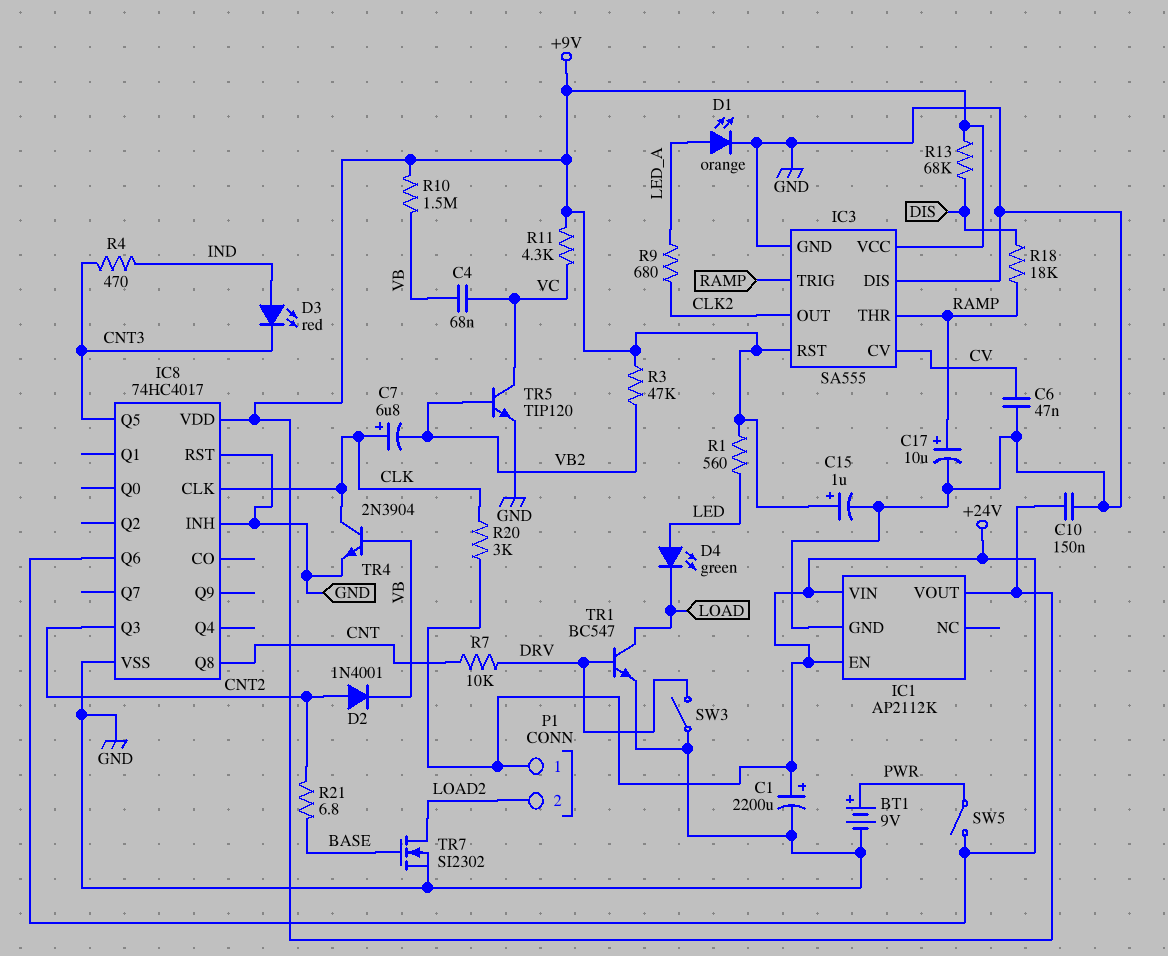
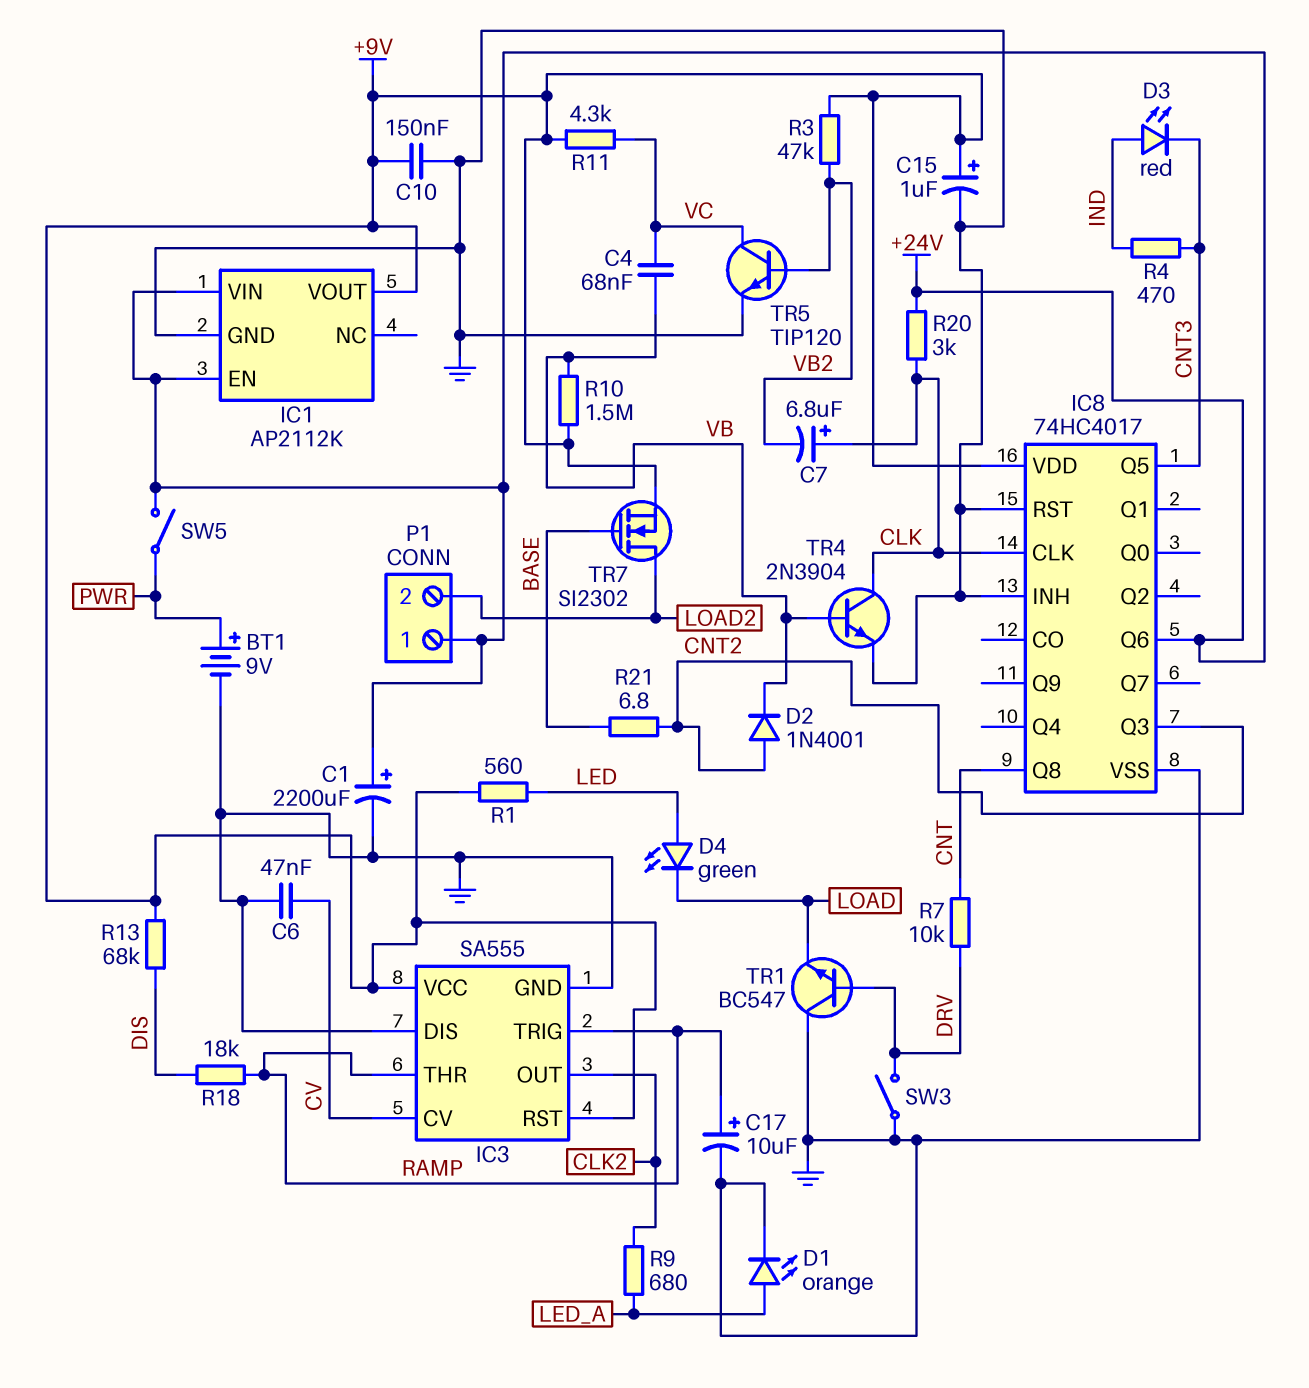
TR1: NPN BC547 (B DRV, C LOAD, E GND) -> NPN BC547 (B DRV, C GND, E LOAD)
TR7: NMOS SI2302 (G BASE, D LOAD2, S GND) -> NMOS SI2302 (G BASE, D LOAD2, S +9V)

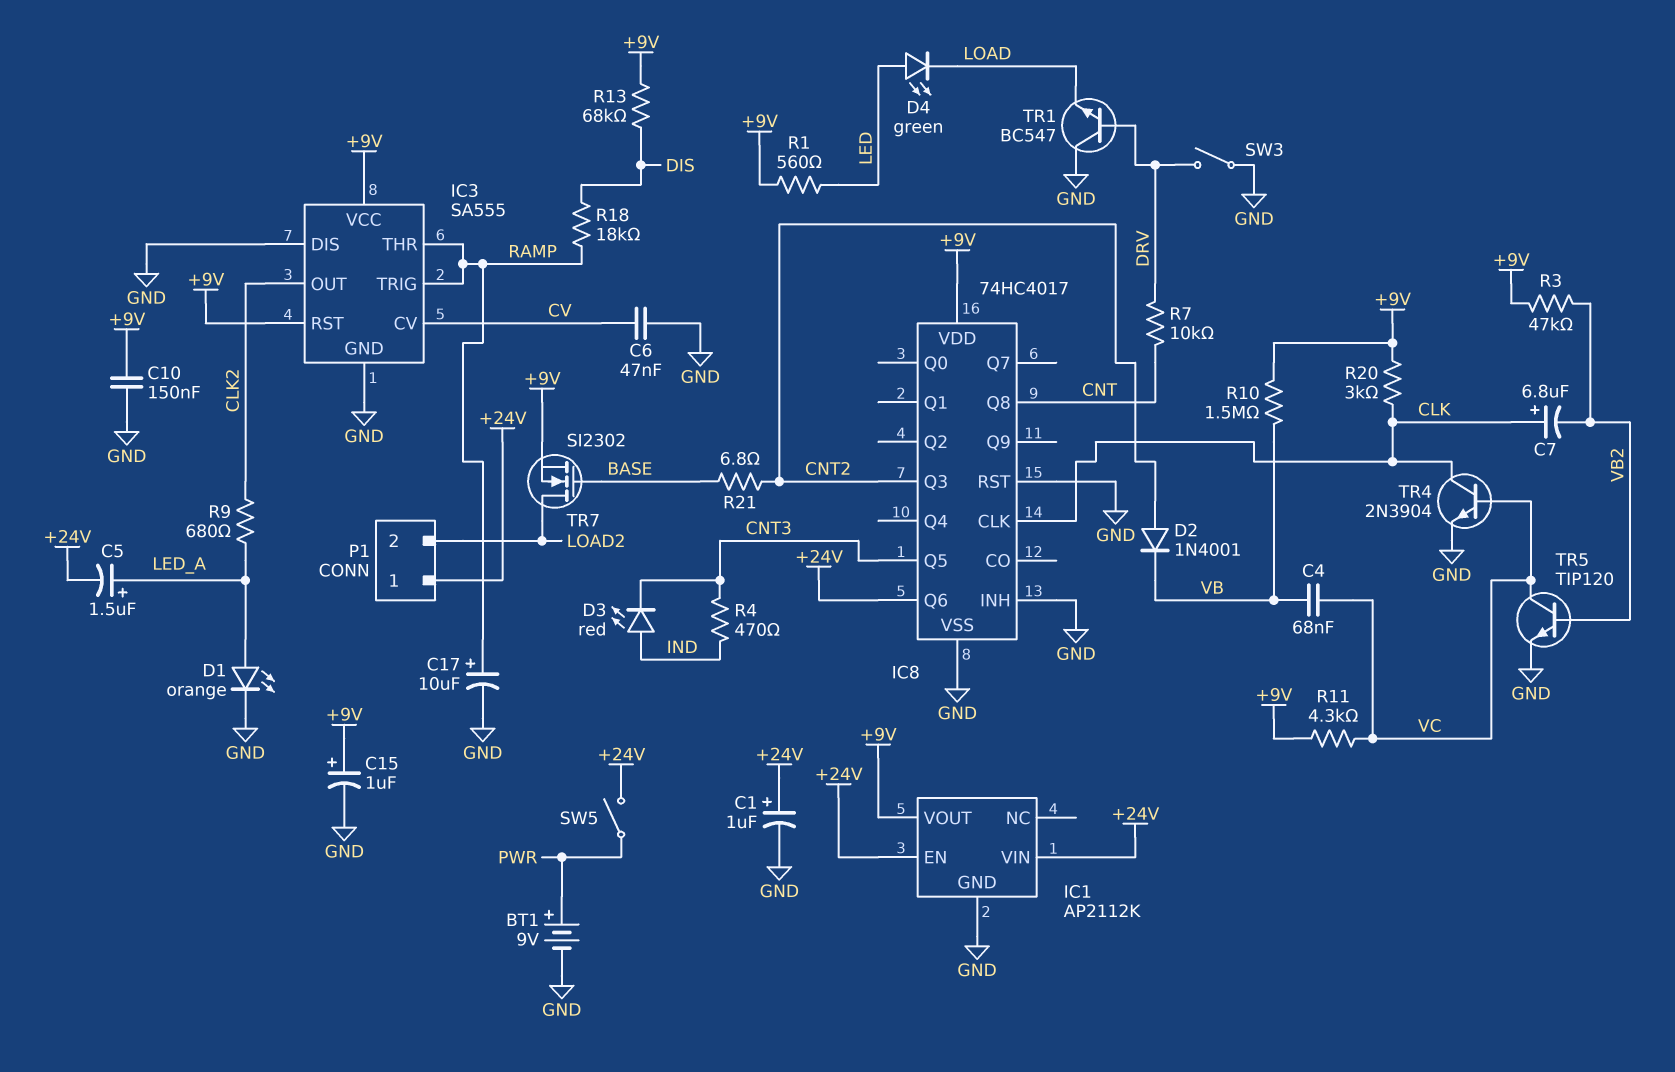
C1: 2200uF (plus +24V, minus GND) -> 1uF (plus +24V, minus GND)
C5: none -> 1.5uF (plus LED_A, minus +24V)
R20: 3k (+24V, CLK) -> 3k (+9V, CLK)
TR4: NPN 2N3904 (B VB, C CLK, E GND) -> NPN 2N3904 (B VC, C CLK, E GND)

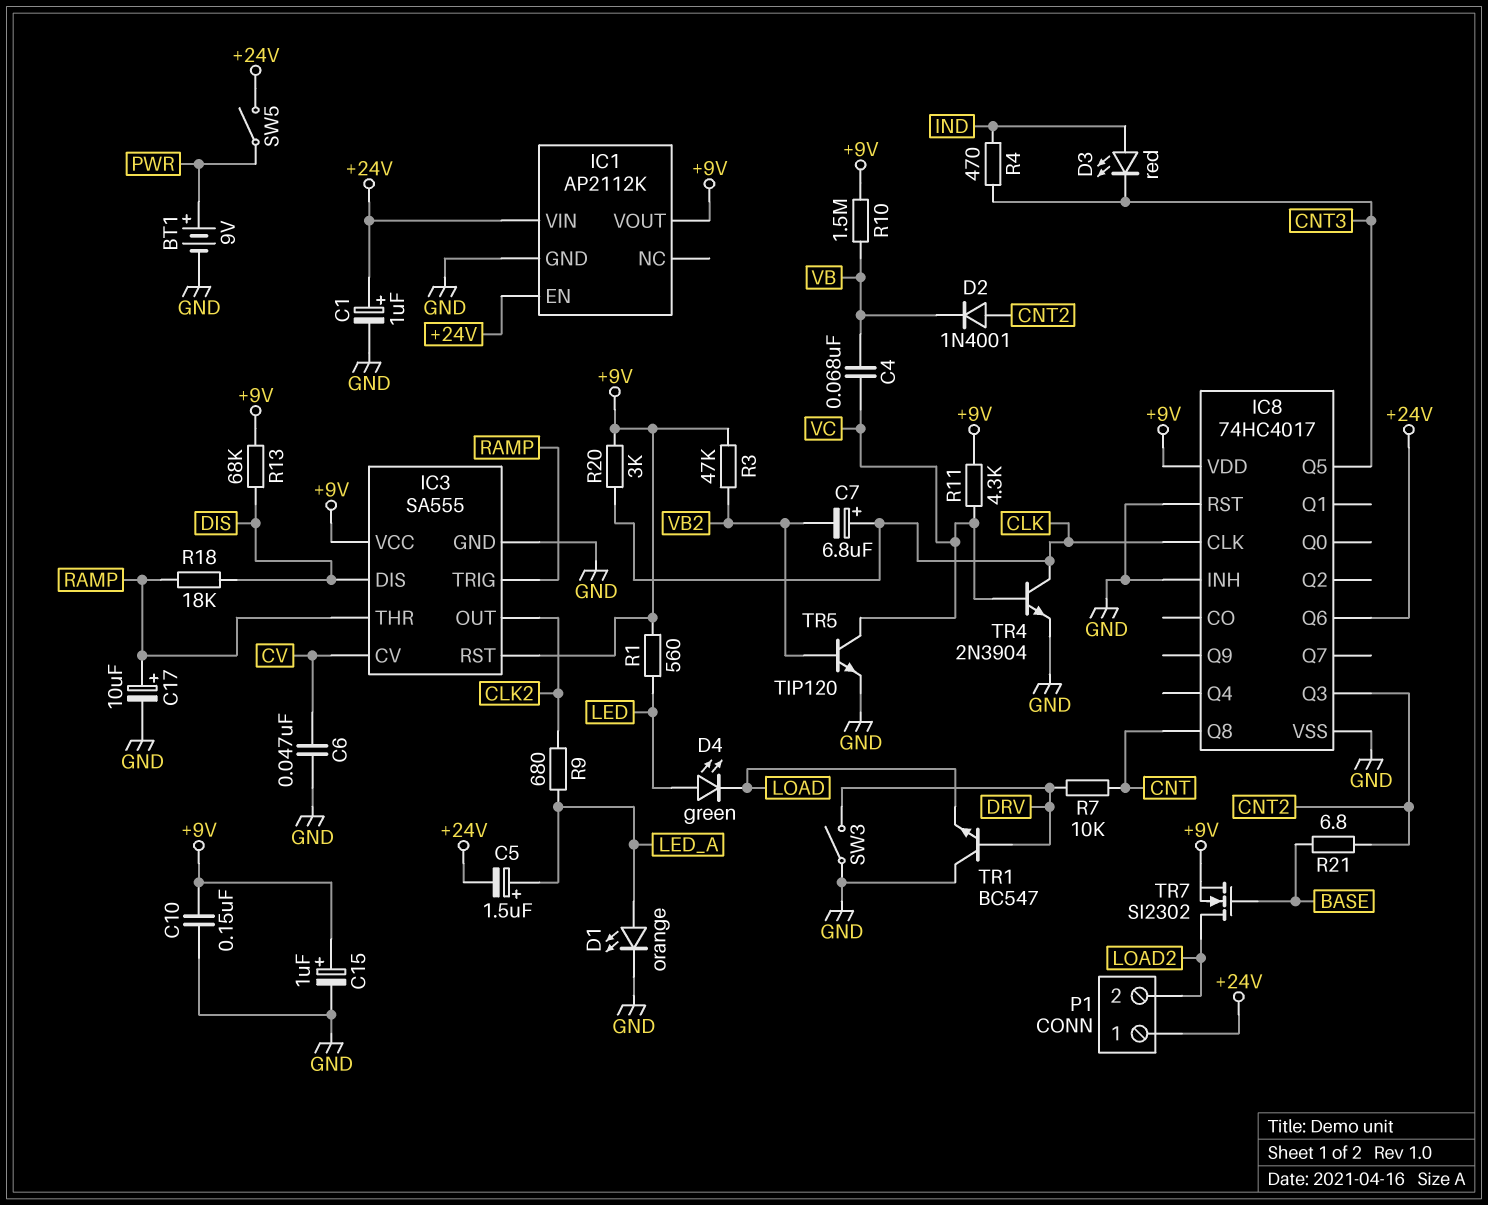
IC3 pin DIS: GND -> DIS

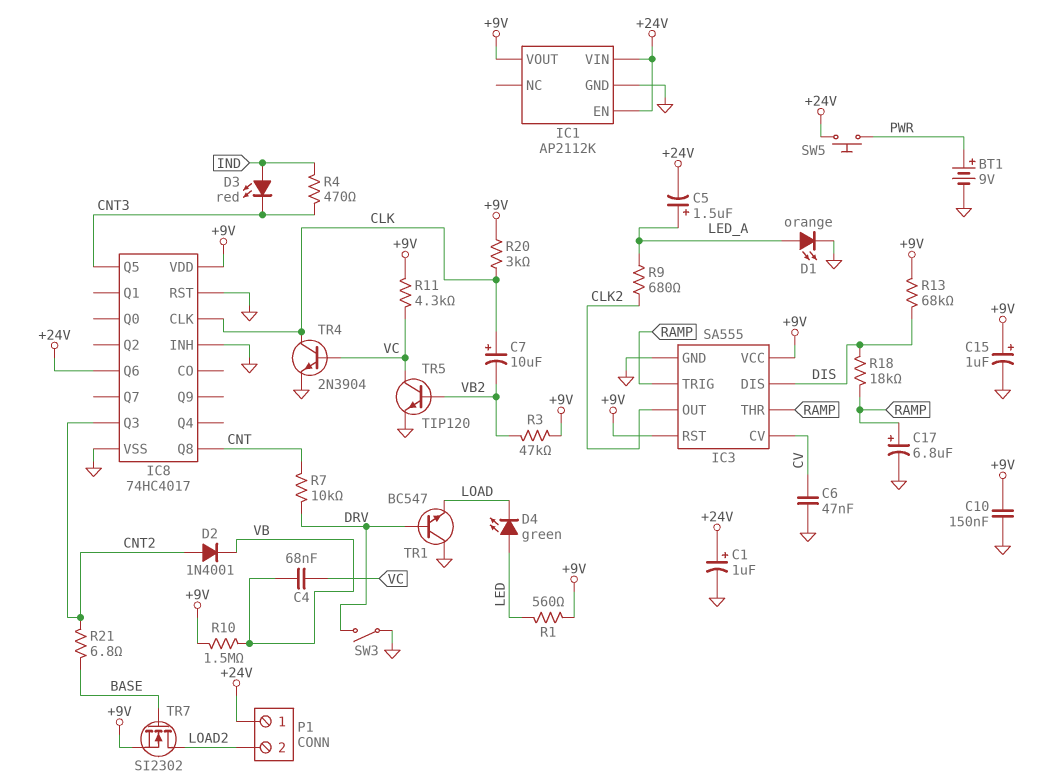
C7: 6.8uF (plus CLK, minus VB2) -> 10uF (plus CLK, minus VB2)
C17: 10uF (plus RAMP, minus GND) -> 6.8uF (plus RAMP, minus GND)
SW5: switch (+24V, PWR) -> button (+24V, PWR)

